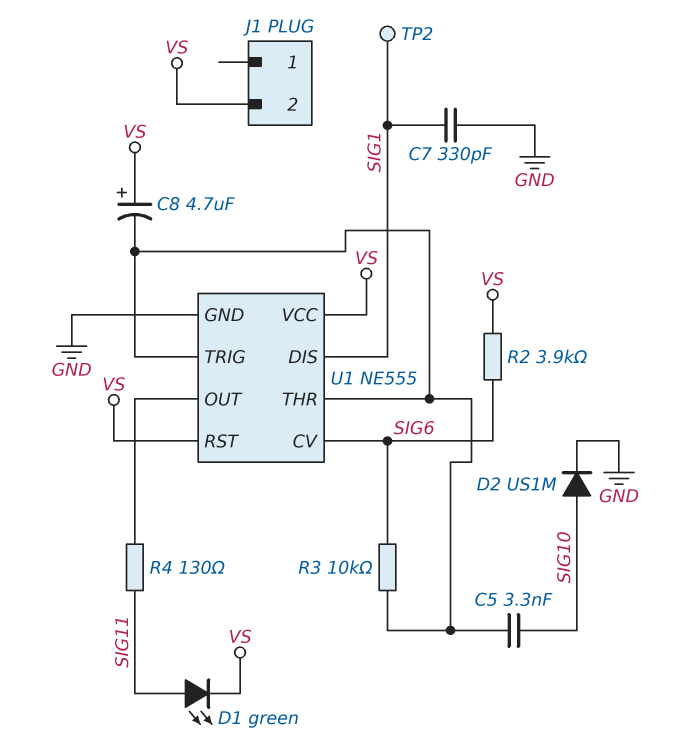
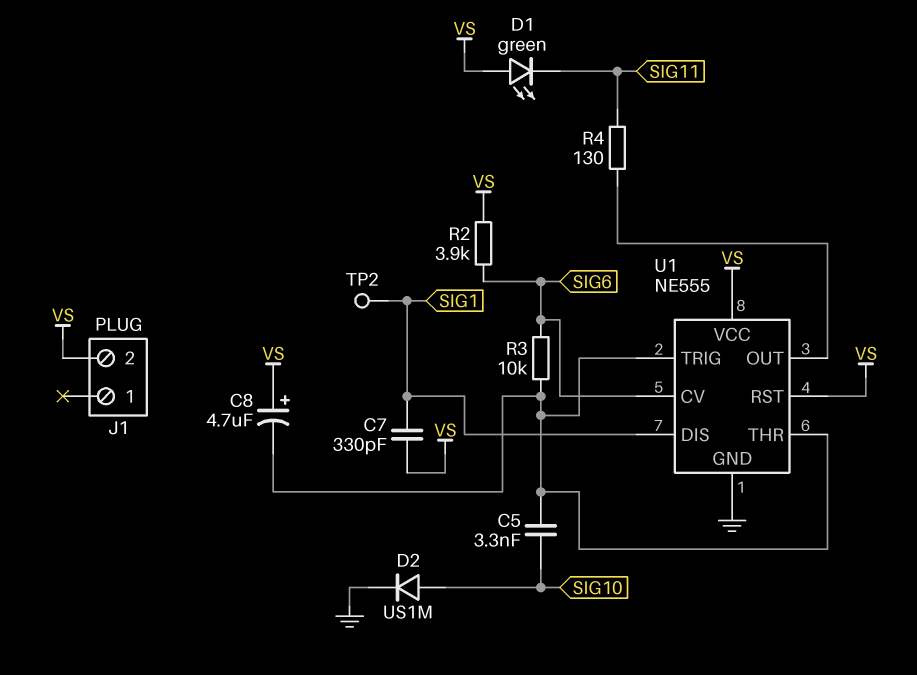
C7: 330pF (GND, SIG1) -> 330pF (SIG1, VS)
D1: LED green (A SIG11, K VS) -> LED green (A VS, K SIG11)

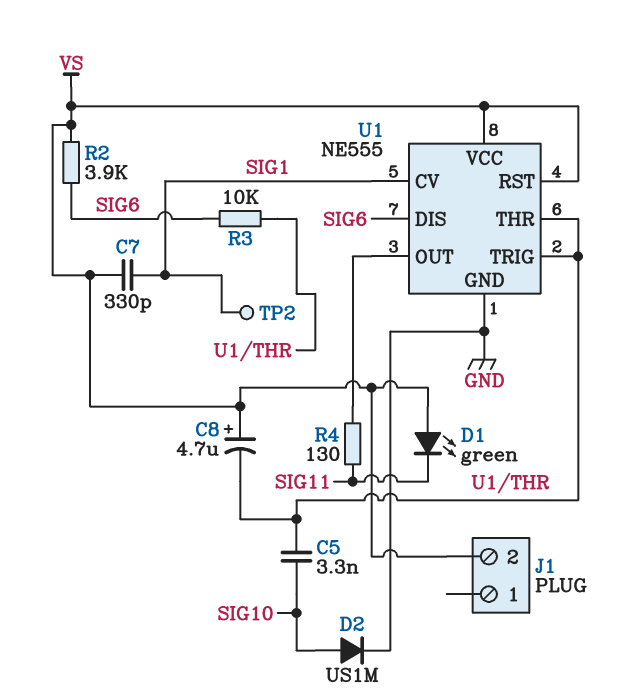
U1 pin CV: SIG6 -> SIG1
U1 pin DIS: SIG1 -> SIG6

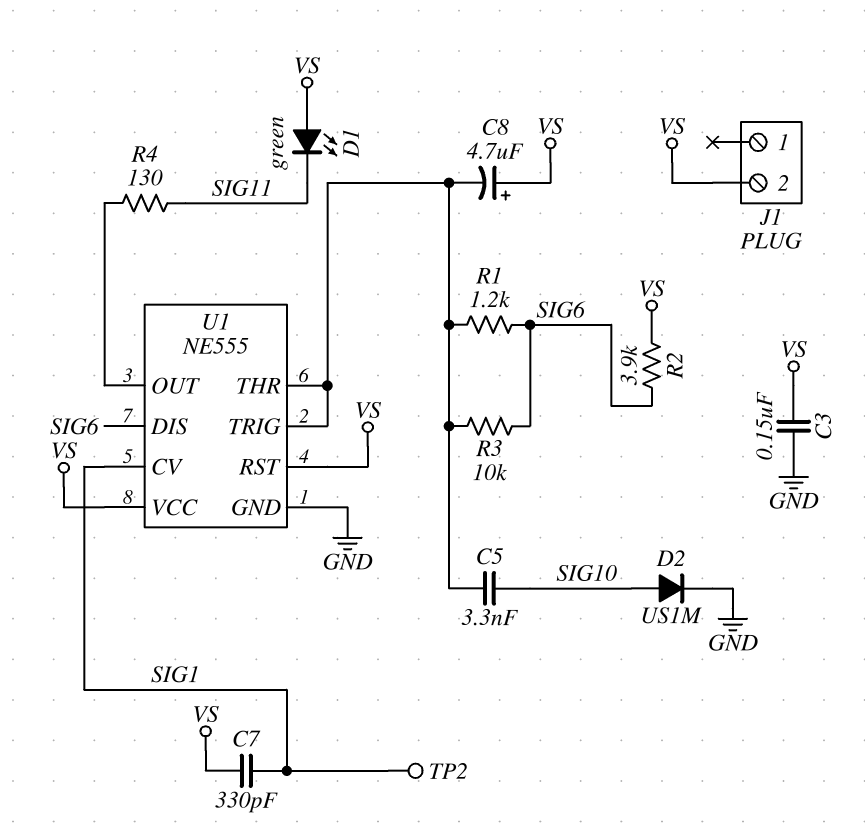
C3: none -> 150nF (GND, VS)
R1: none -> 1.2k (SIG6, U1/THR)

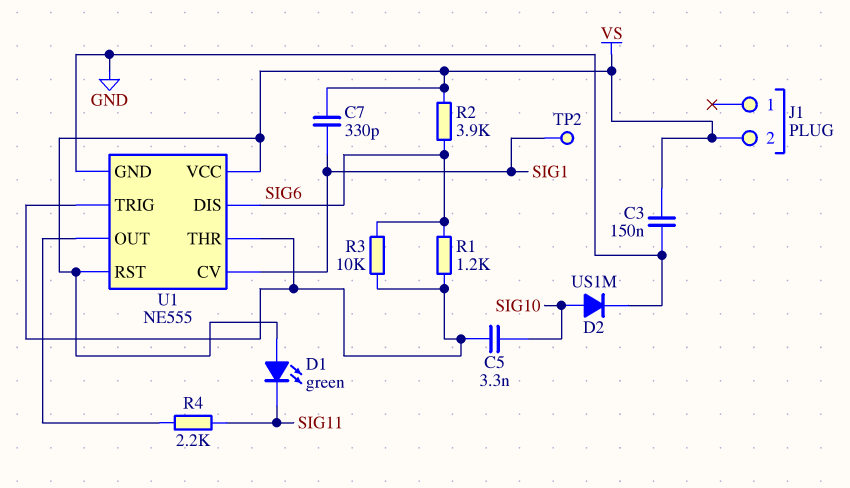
C8: 4.7uF (plus VS, minus U1/THR) -> none
R4: 130 (SIG11, U1/OUT) -> 2.2k (SIG11, U1/OUT)

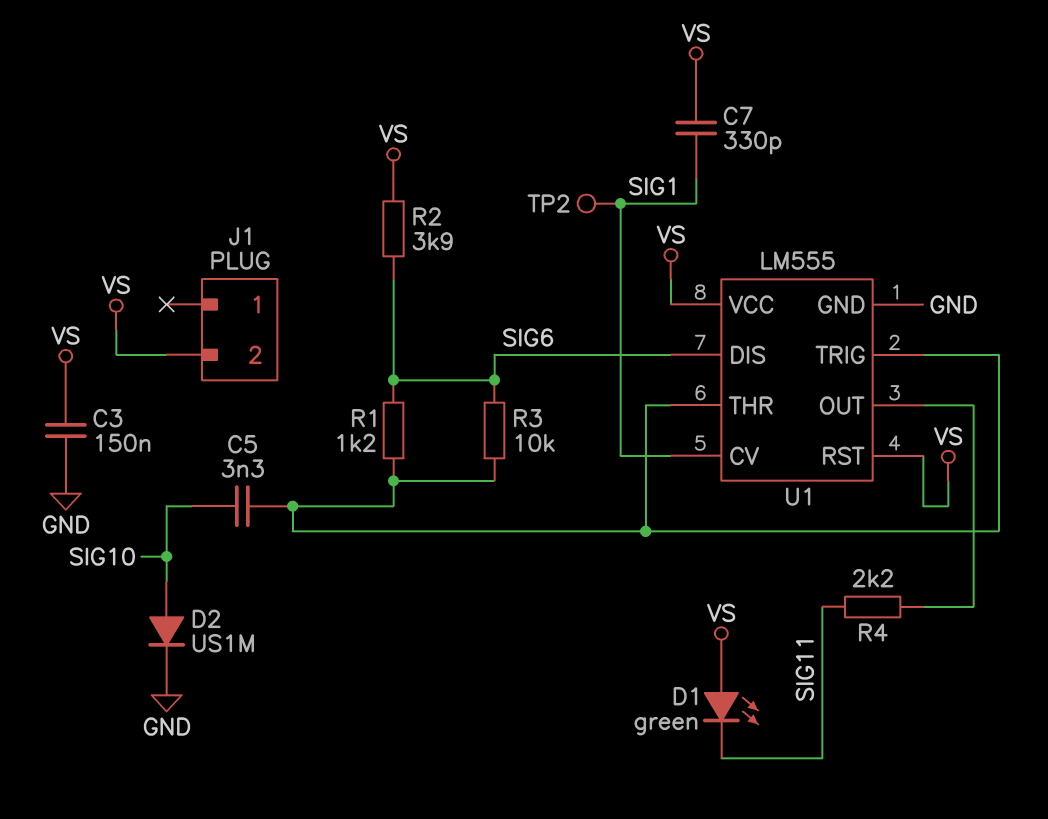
U1: NE555 -> LM555

